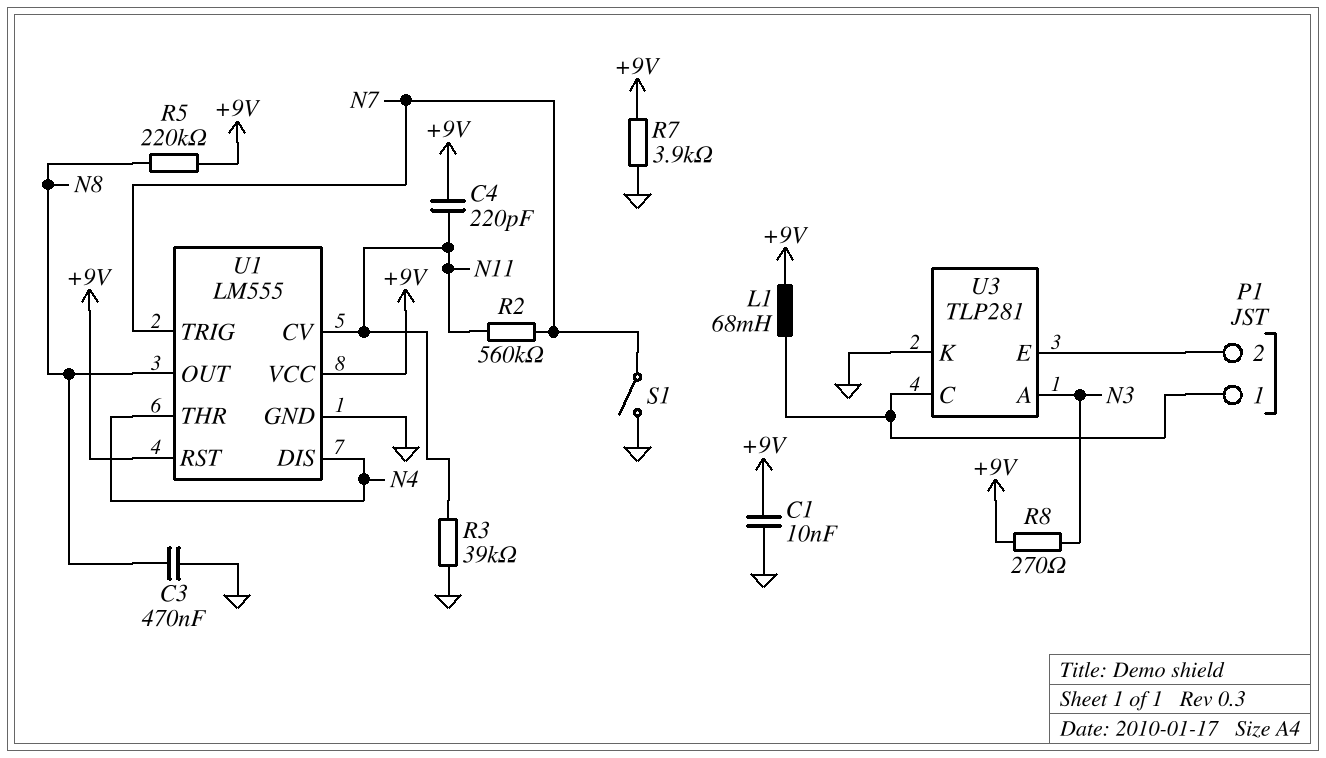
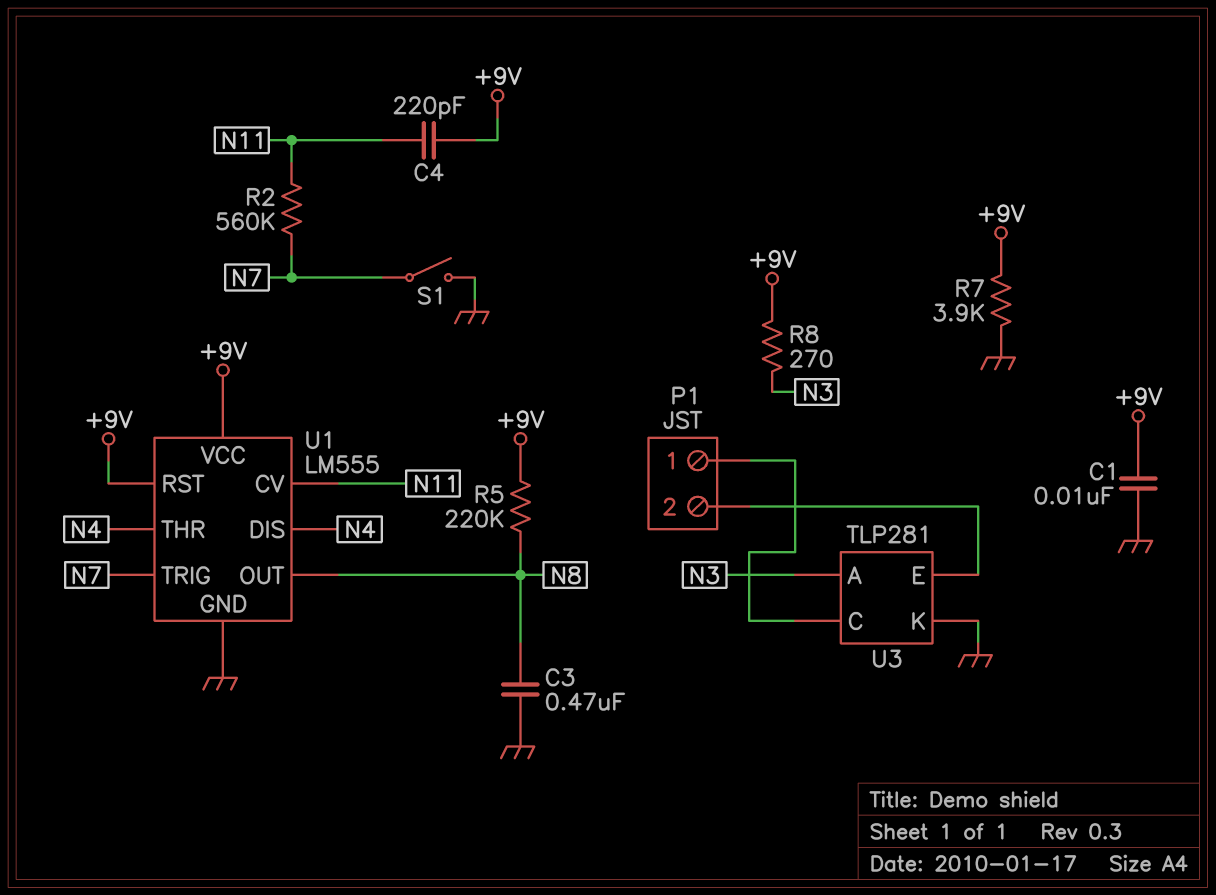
L1: 68mH (+9V, P1/1) -> none
R3: 39k (GND, N11) -> none

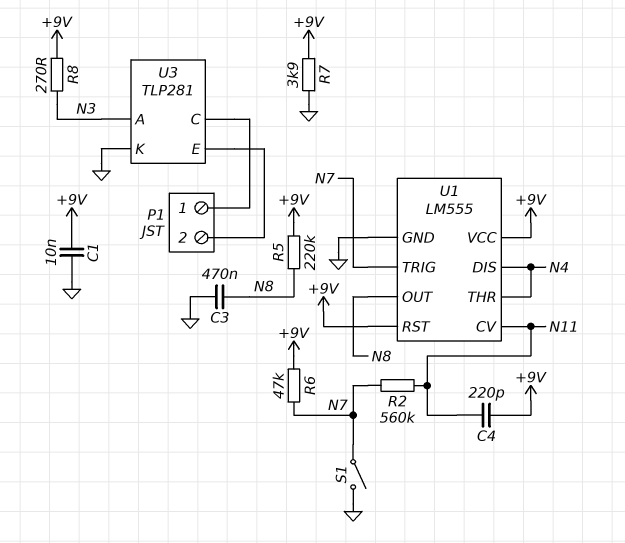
R6: none -> 47k (+9V, N7)

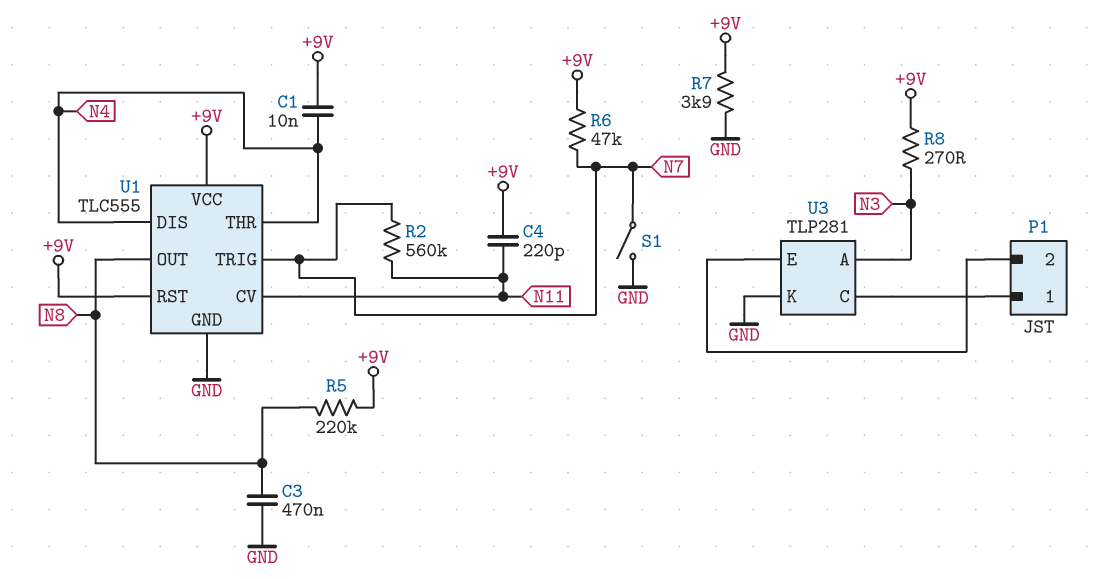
C1: 10nF (+9V, GND) -> 10nF (+9V, N4)
U1: LM555 -> TLC555

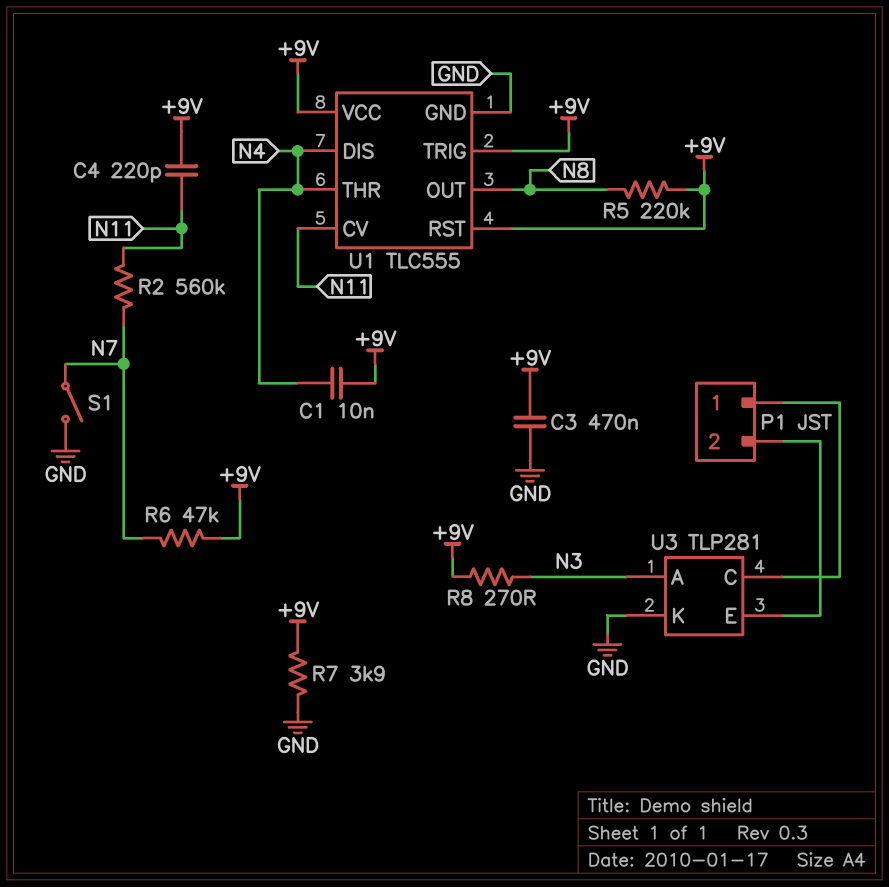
C3: 470nF (GND, N8) -> 470nF (+9V, GND)
U1 pin TRIG: N7 -> +9V

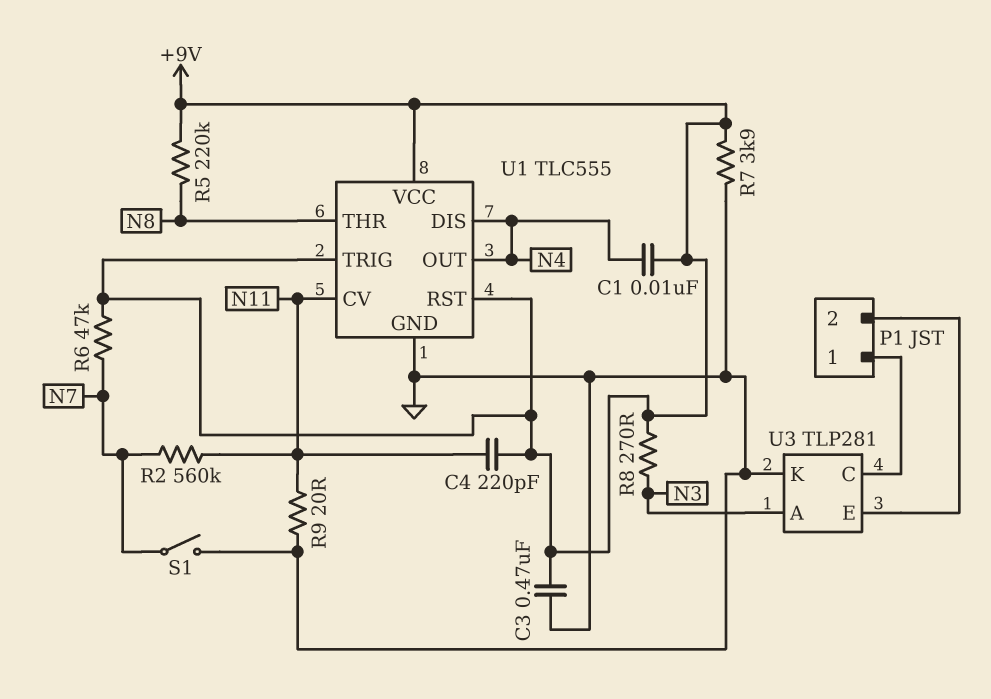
R9: none -> 20 (GND, N11)
U1 pin OUT: N8 -> N4
U1 pin THR: N4 -> N8

